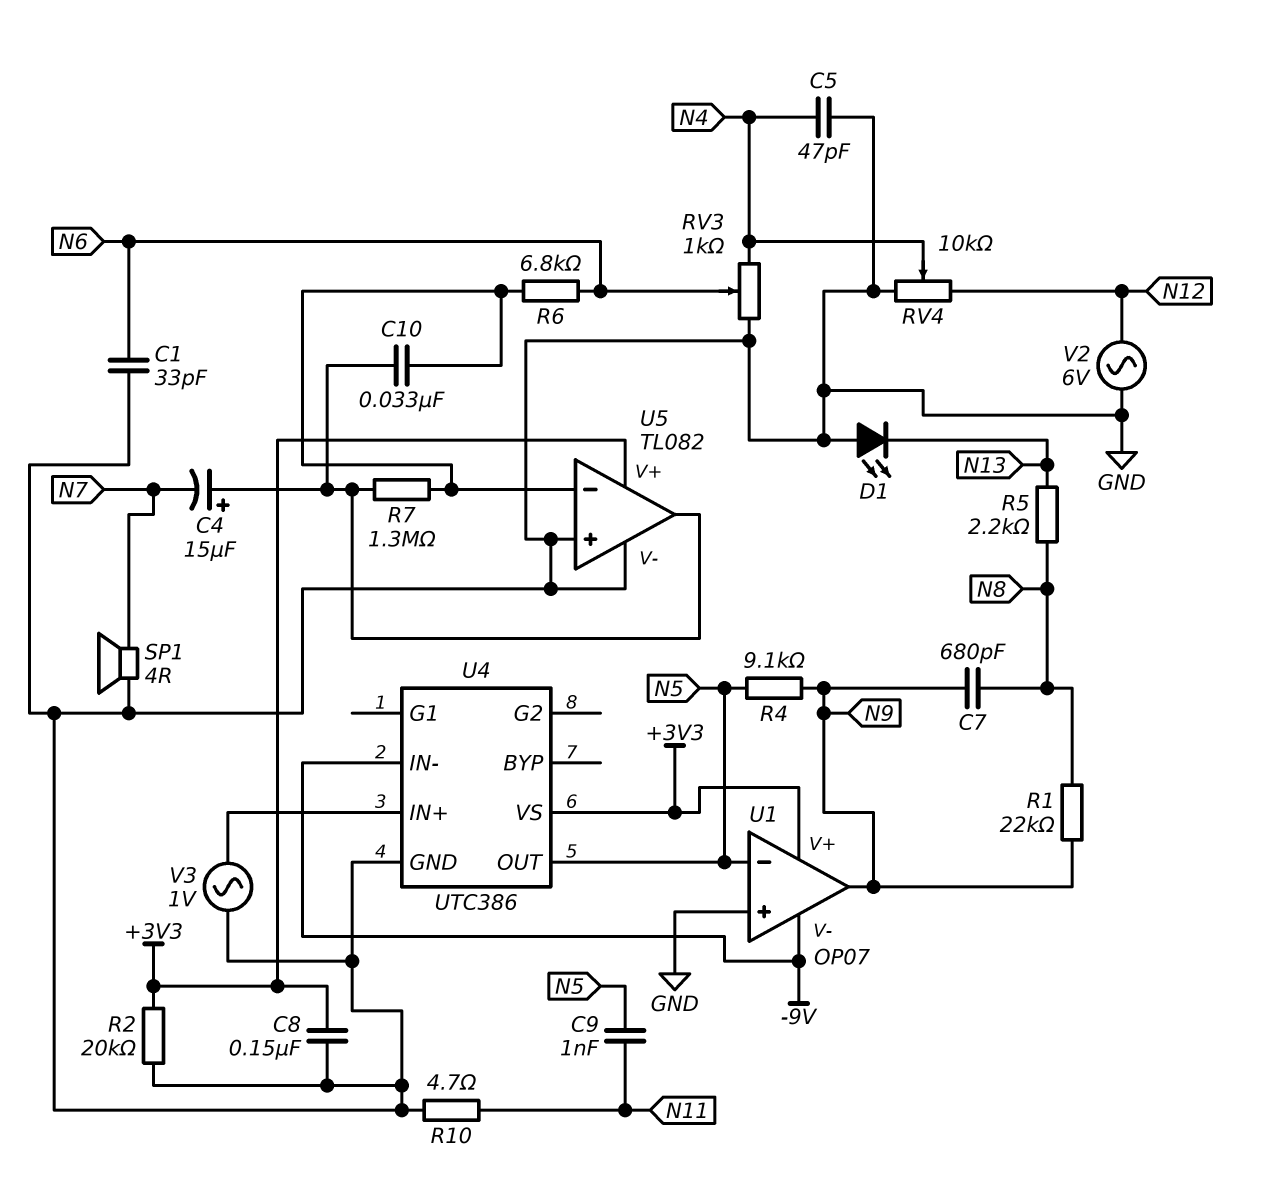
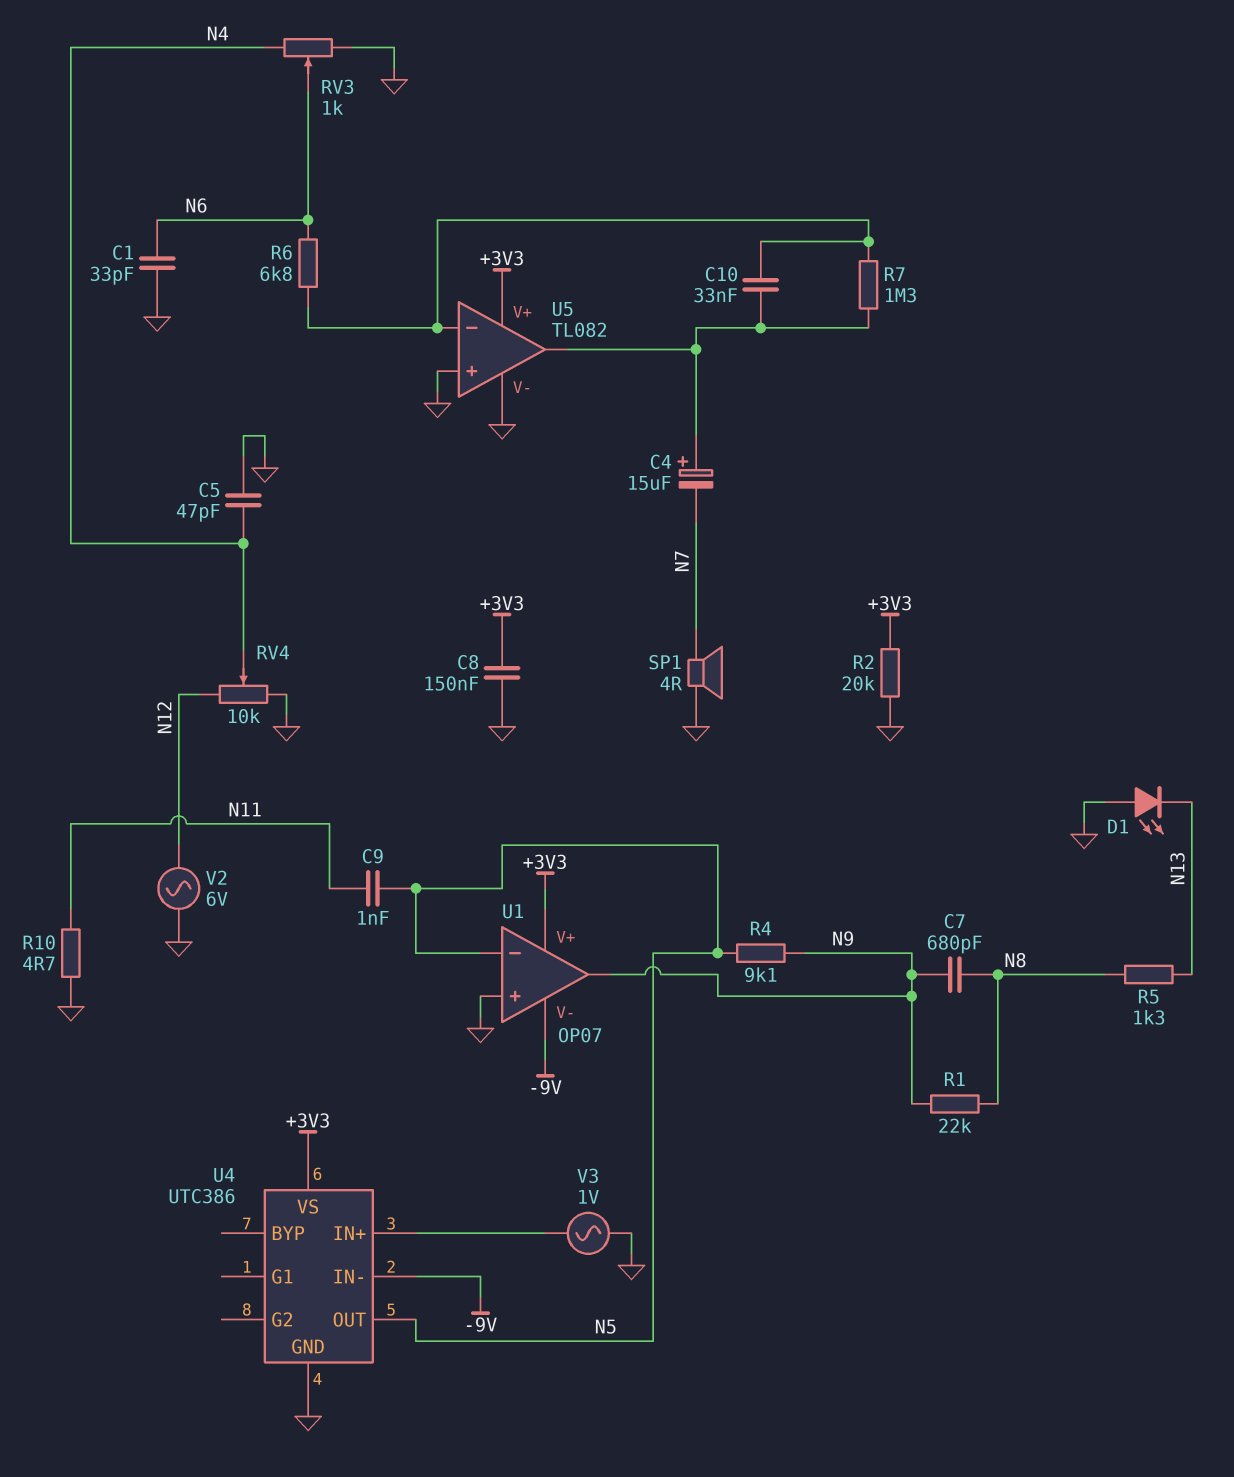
R5: 2.2k (N8, N13) -> 1.3k (N8, N13)

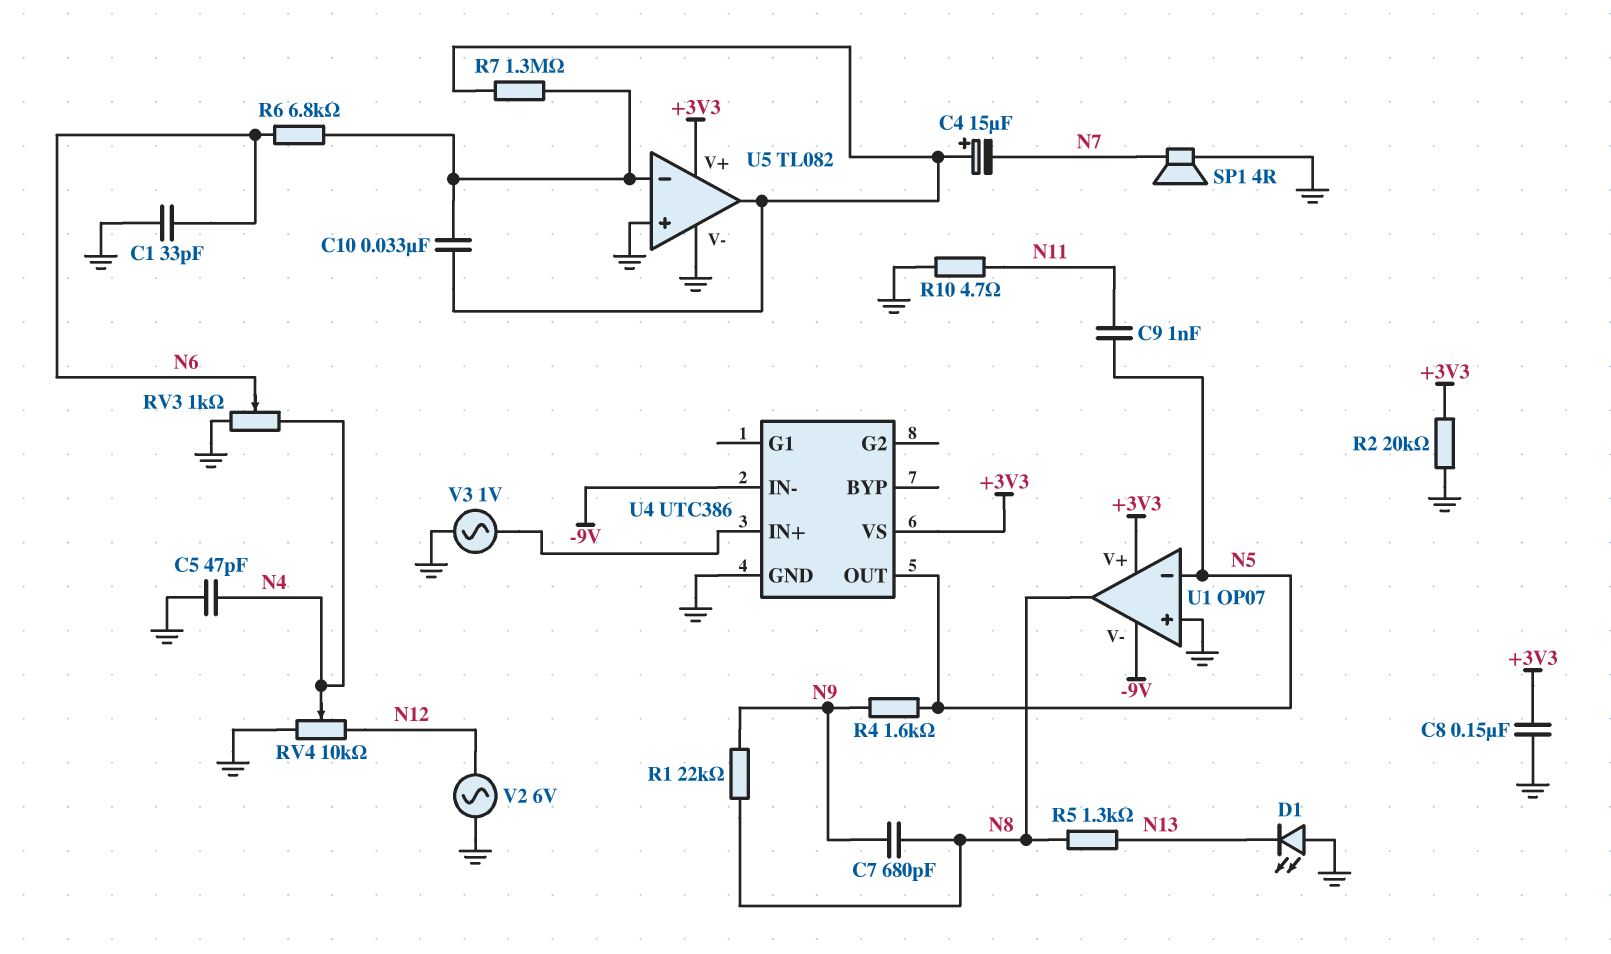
R4: 9.1k (N5, N9) -> 1.6k (N5, N9)
U1 pin out: N9 -> N8

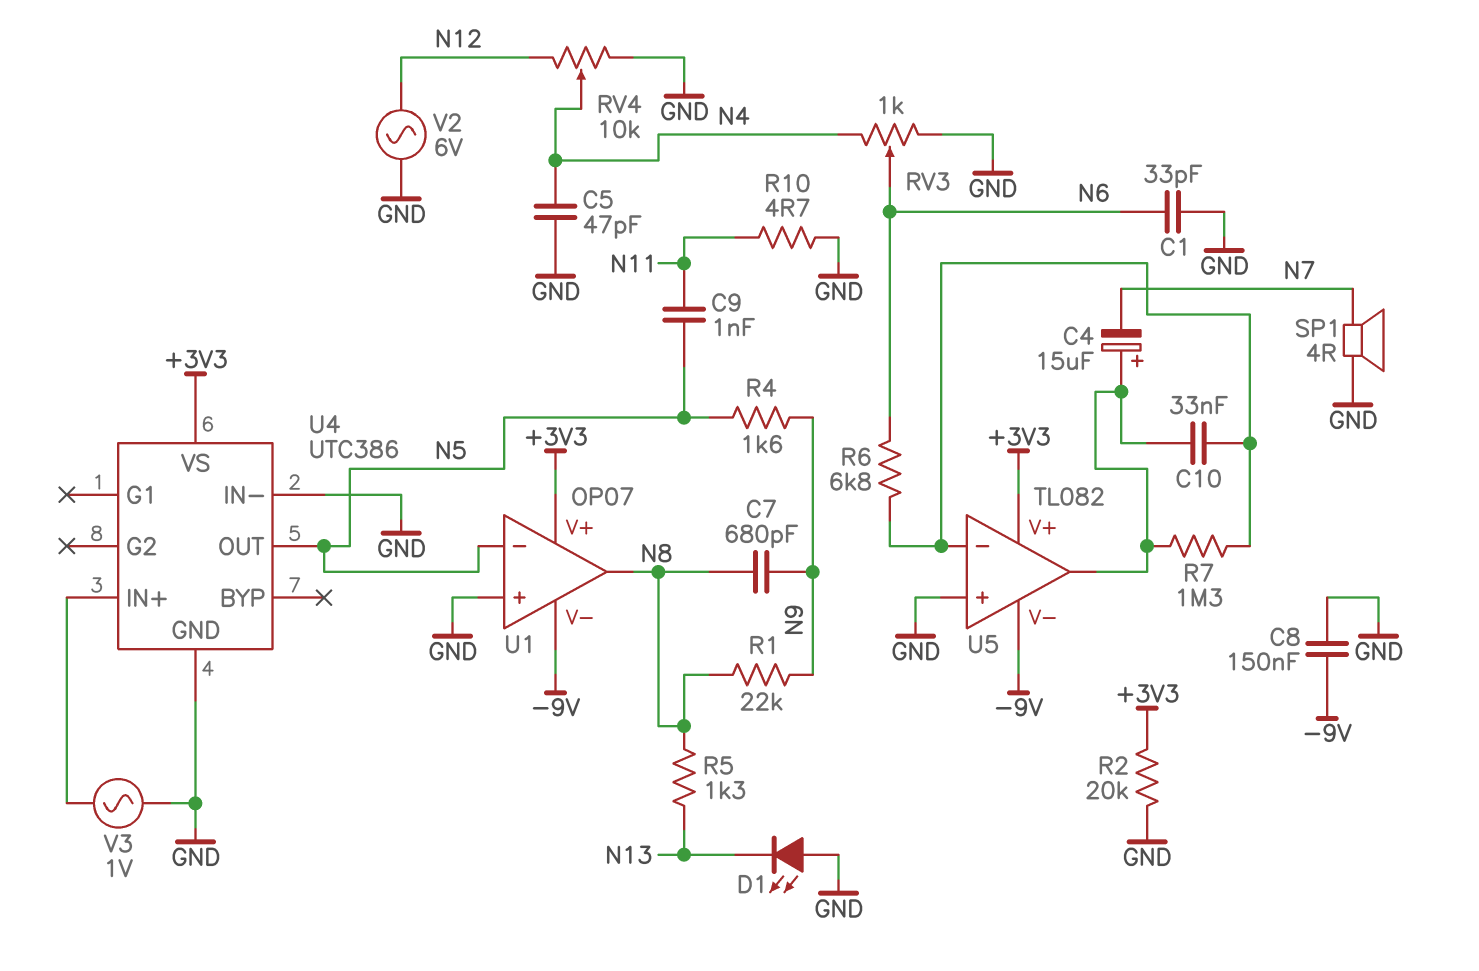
C8: 150nF (+3V3, GND) -> 150nF (-9V, GND)
U4 pin IN-: -9V -> GND
U5 pin V-: GND -> -9V

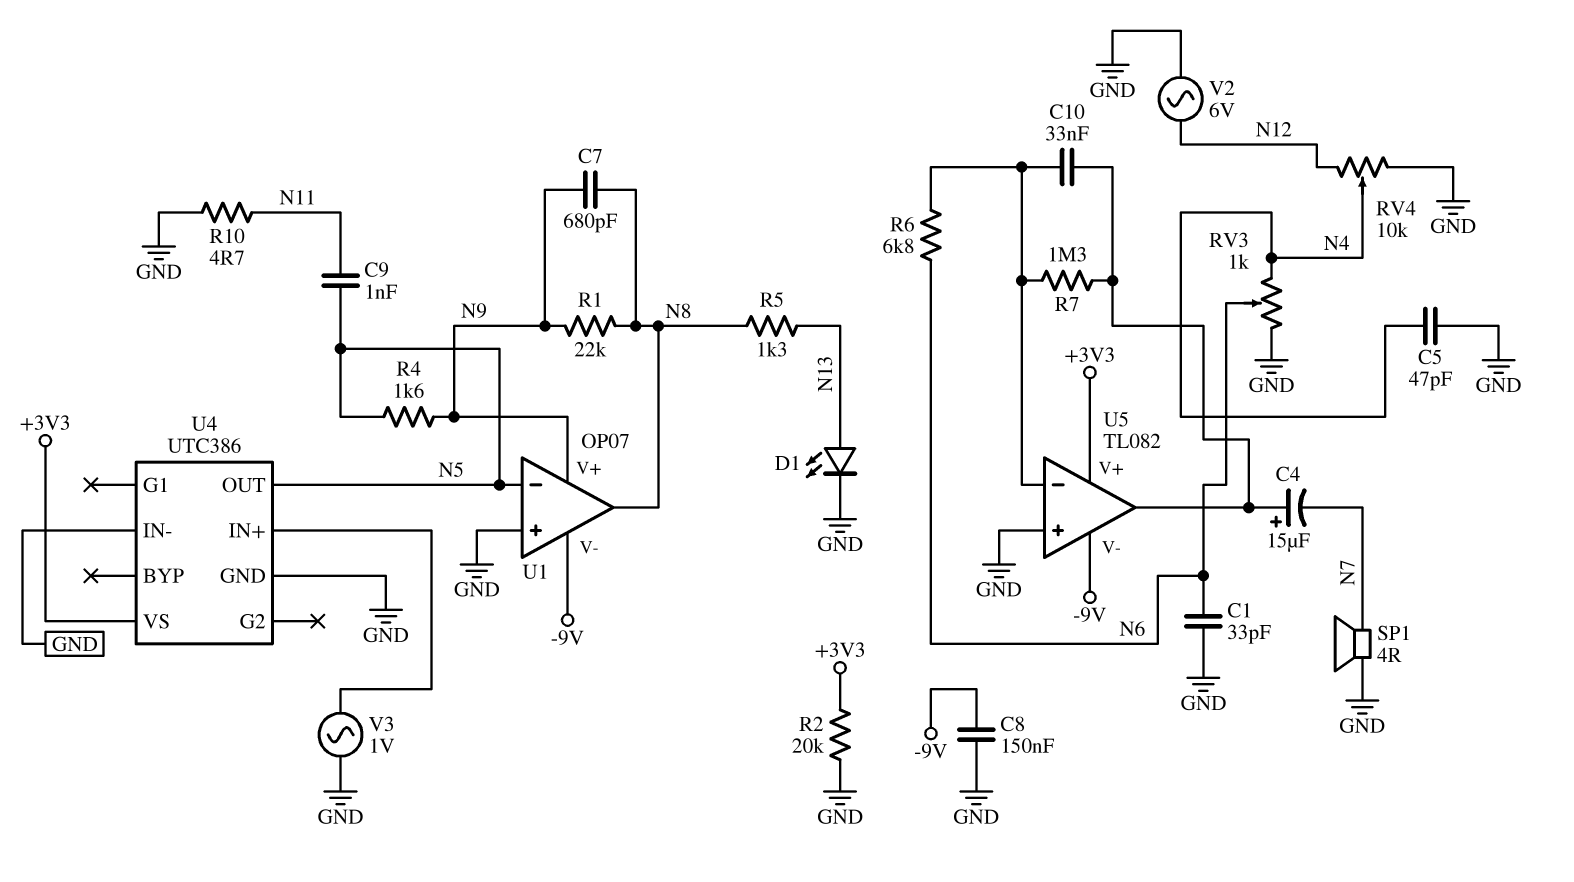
D1: LED (A GND, K N13) -> LED (A N13, K GND)
U1 pin V+: +3V3 -> N9

